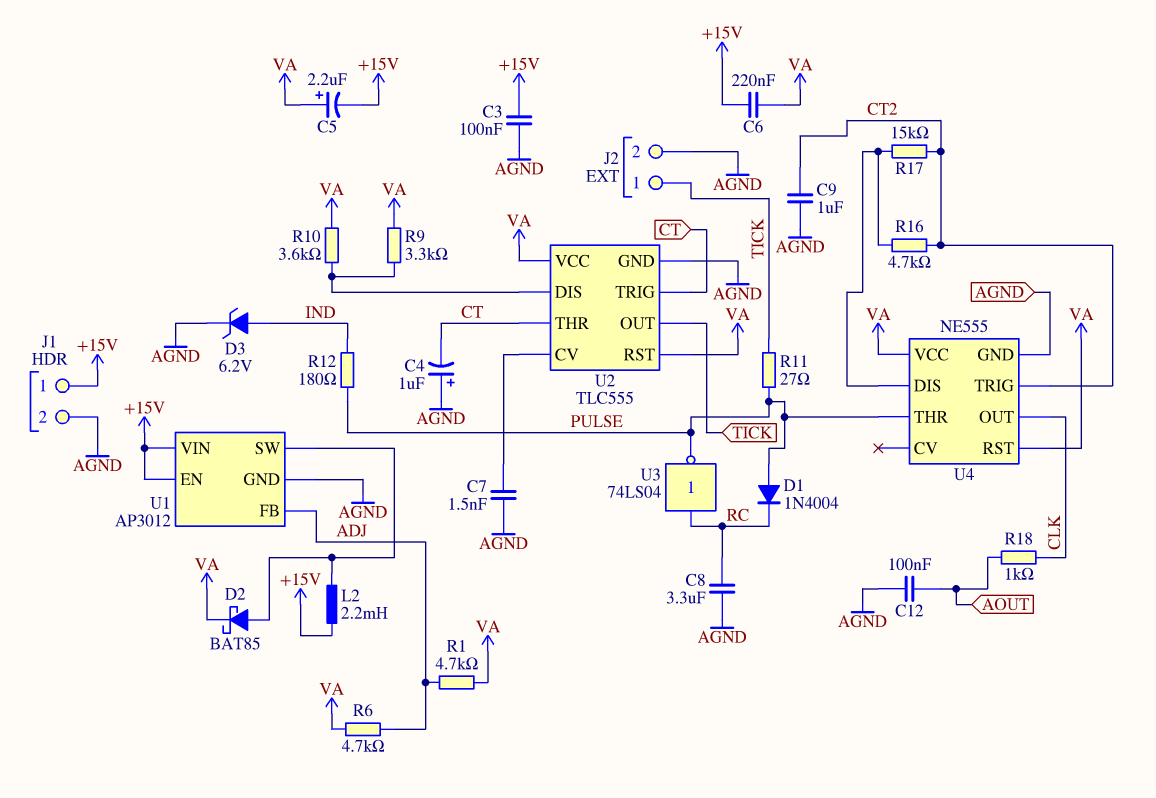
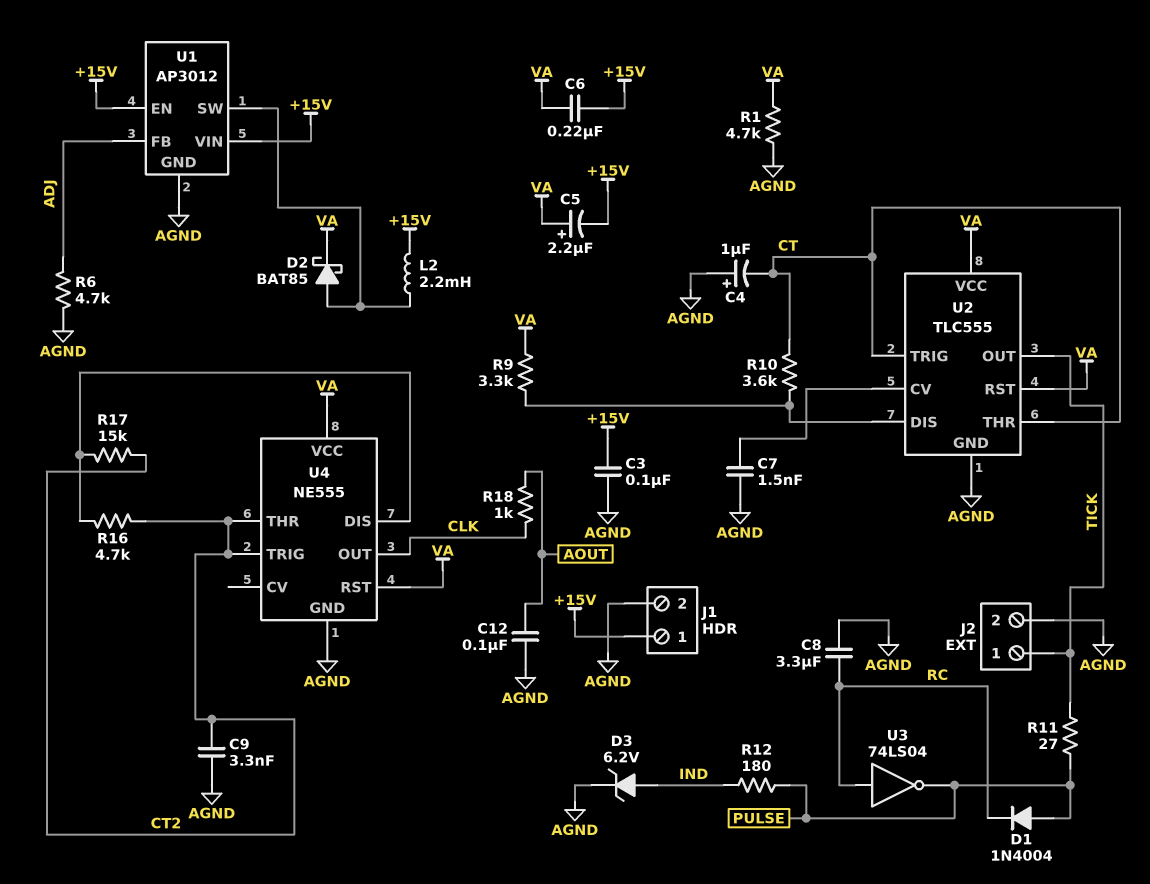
C9: 1uF (AGND, CT2) -> 3.3nF (AGND, CT2)
R1: 4.7k (ADJ, VA) -> 4.7k (AGND, VA)
R6: 4.7k (ADJ, VA) -> 4.7k (ADJ, AGND)
R10: 3.6k (U2/DIS, VA) -> 3.6k (CT, U2/DIS)
U4 pin THR: PULSE -> CT2

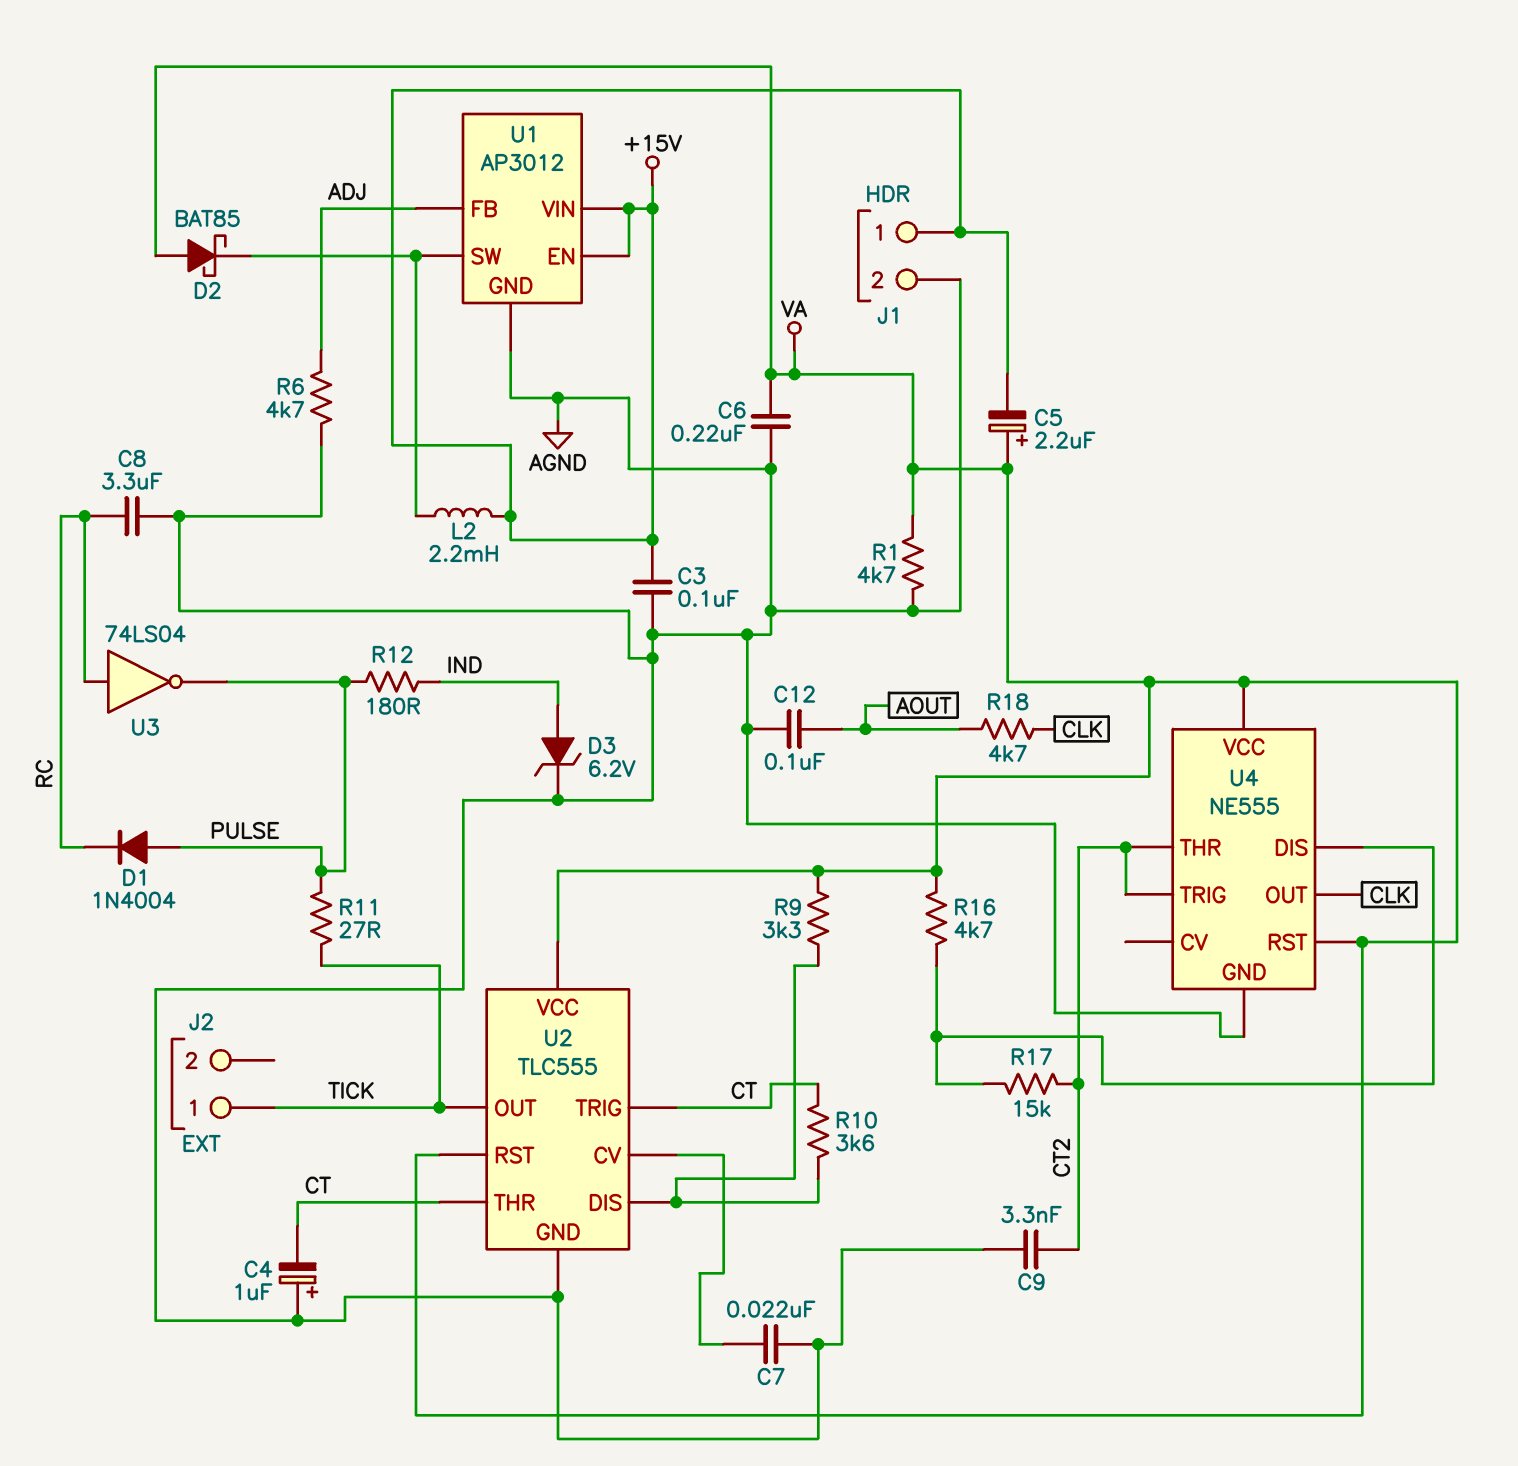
C6: 220nF (+15V, VA) -> 220nF (AGND, VA)
C7: 1.5nF (AGND, U2/CV) -> 22nF (AGND, U2/CV)
D2: schottky BAT85 (A U1/SW, K VA) -> schottky BAT85 (A VA, K U1/SW)
J2 pin 2: AGND -> none
R16: 4.7k (CT2, U4/DIS) -> 4.7k (U4/DIS, VA)
R18: 1k (AOUT, CLK) -> 4.7k (AOUT, CLK)

